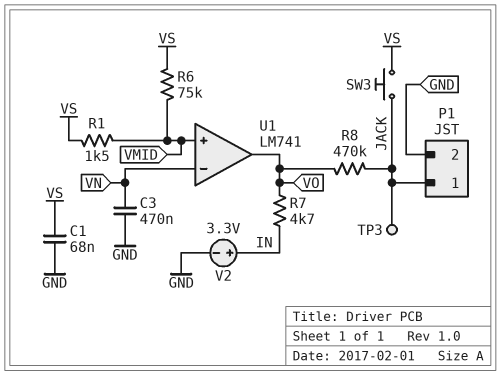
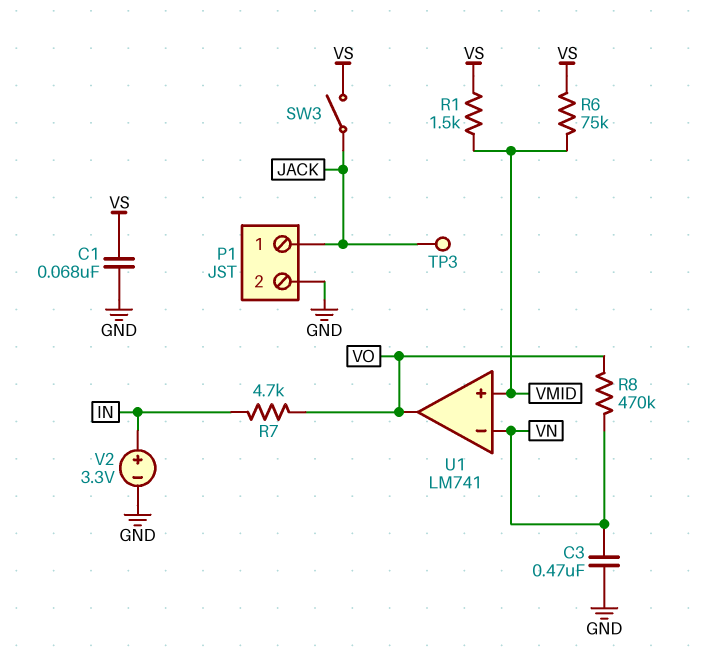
R8: 470k (JACK, VO) -> 470k (VN, VO)
SW3: button (JACK, VS) -> switch (JACK, VS)

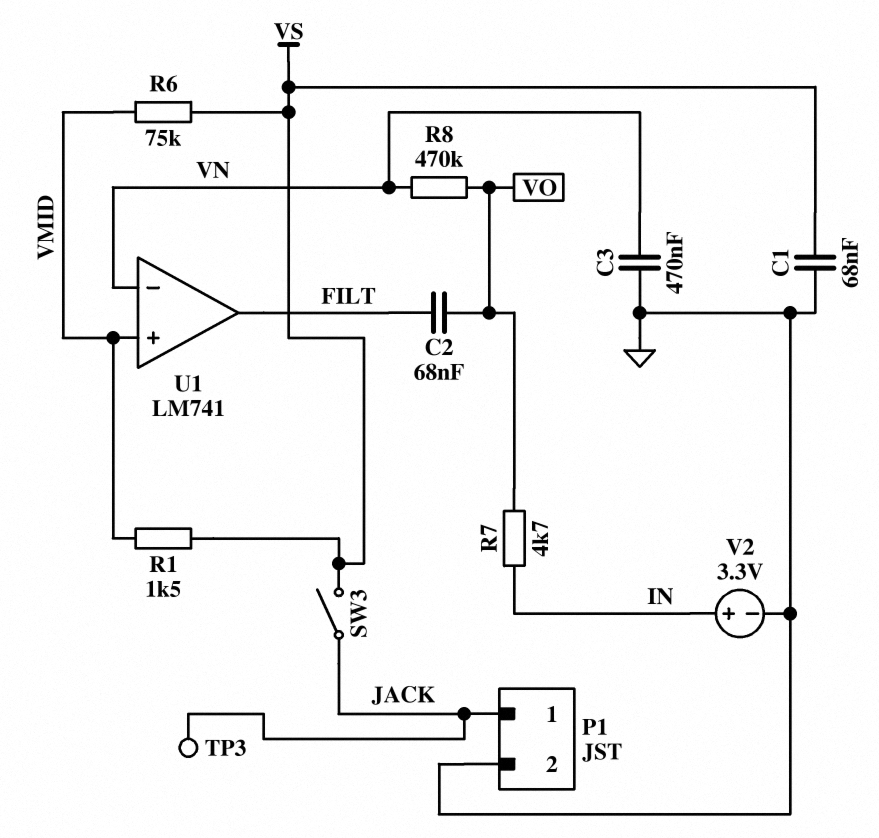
C2: none -> 68nF (FILT, VO)
U1 pin out: VO -> FILT

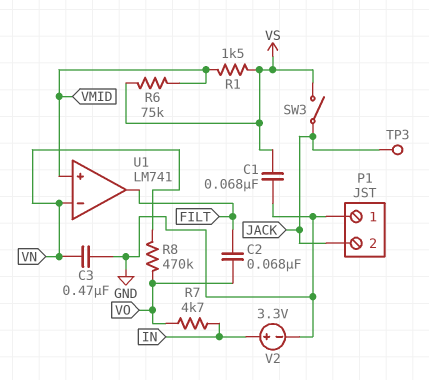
P1 pin 1: JACK -> GND
P1 pin 2: GND -> JACK

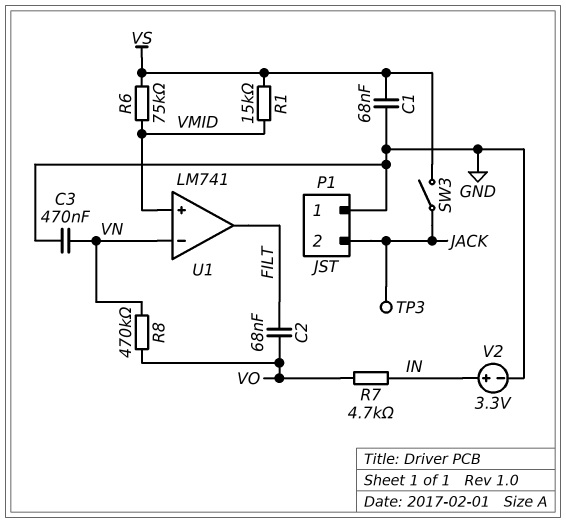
R1: 1.5k (VMID, VS) -> 15k (VMID, VS)

